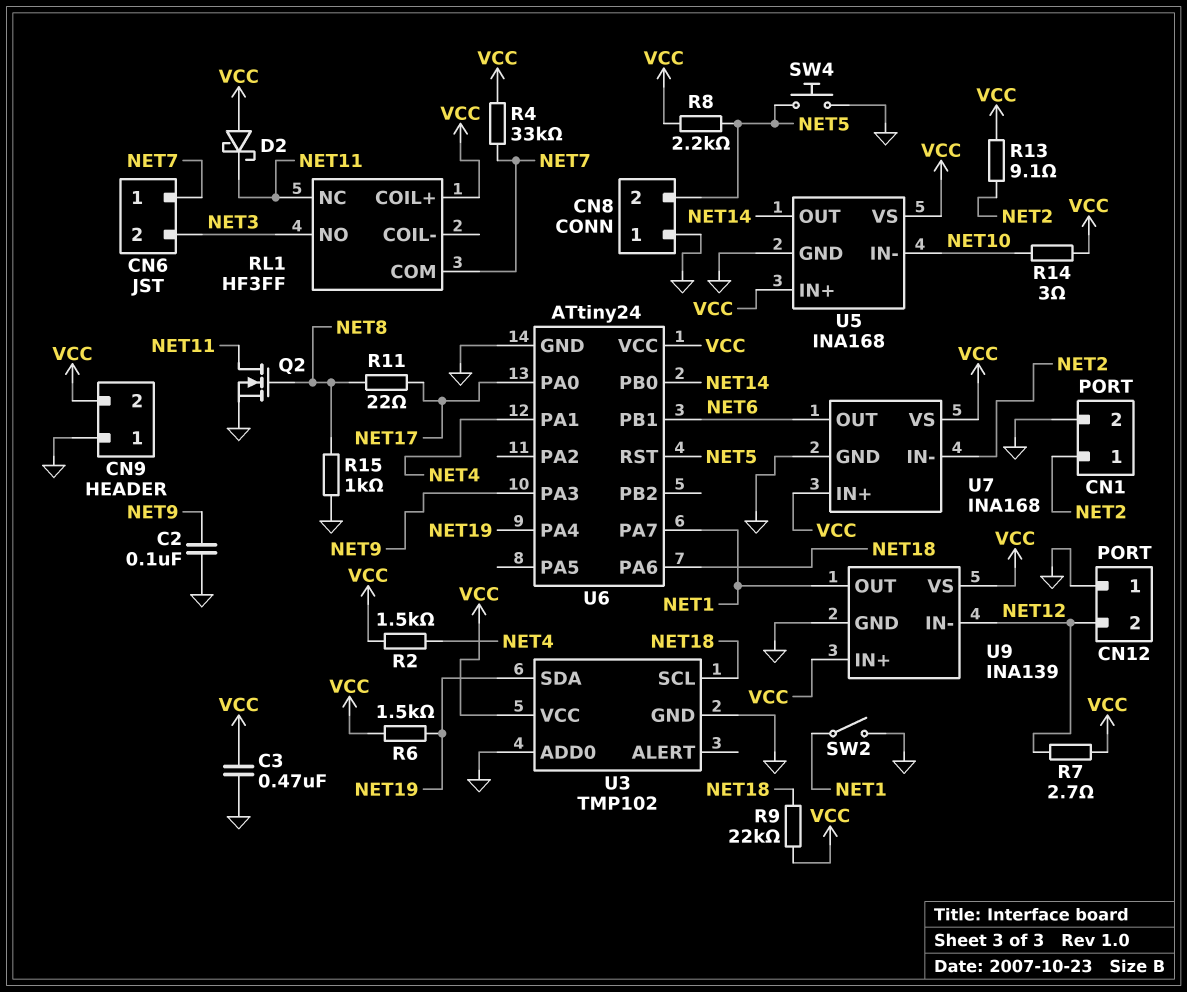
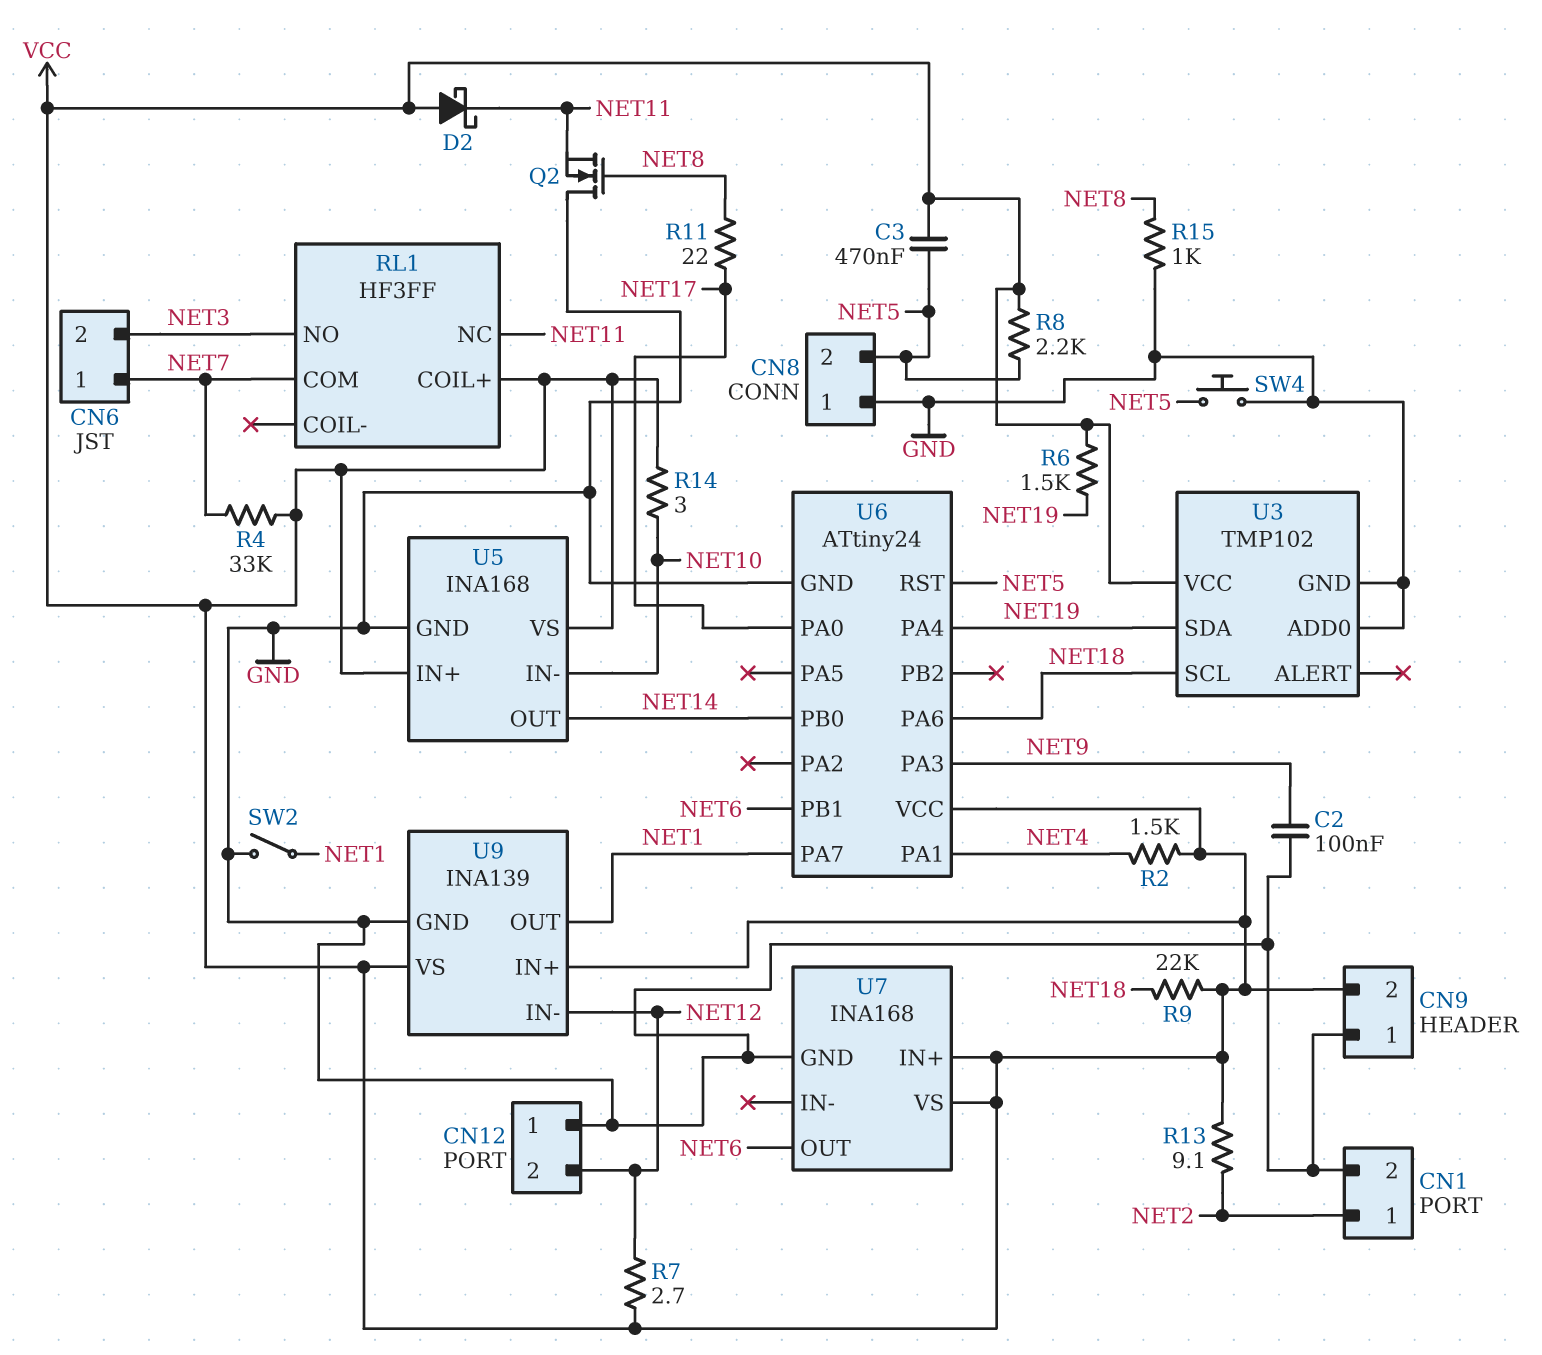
C3: 470nF (GND, VCC) -> 470nF (NET5, VCC)
Q2: NMOS (G NET8, D NET11, S GND) -> NMOS (G NET8, D GND, S NET11)
U7 pin IN-: NET2 -> none

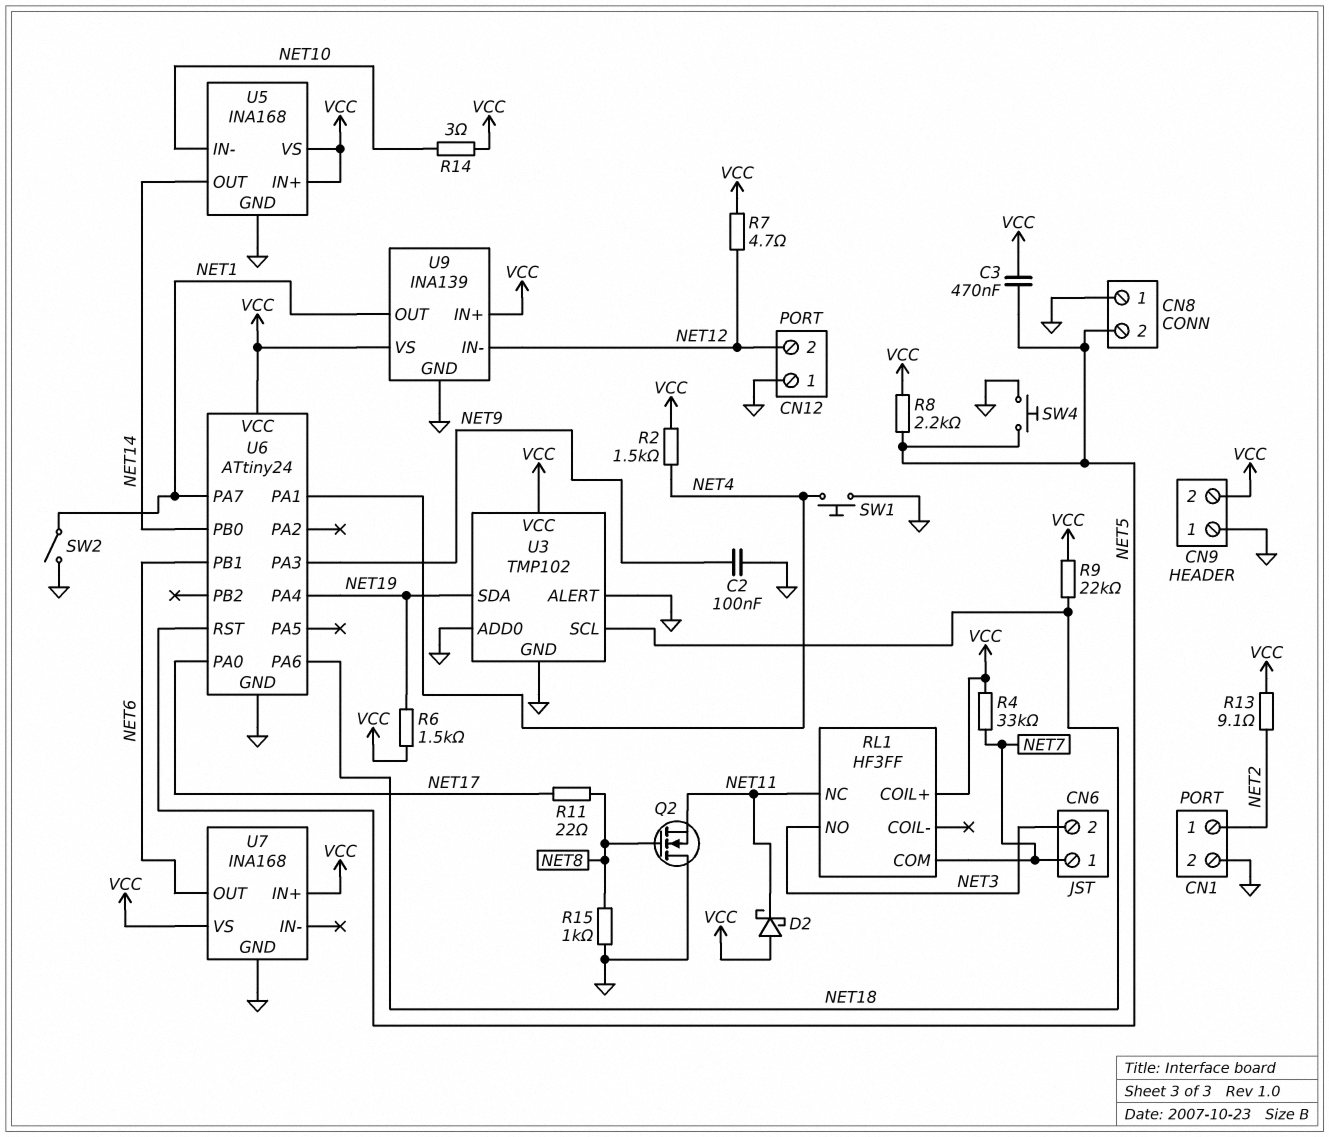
R7: 2.7 (NET12, VCC) -> 4.7 (NET12, VCC)
SW1: none -> button (GND, NET4)
U3 pin ALERT: none -> GND

